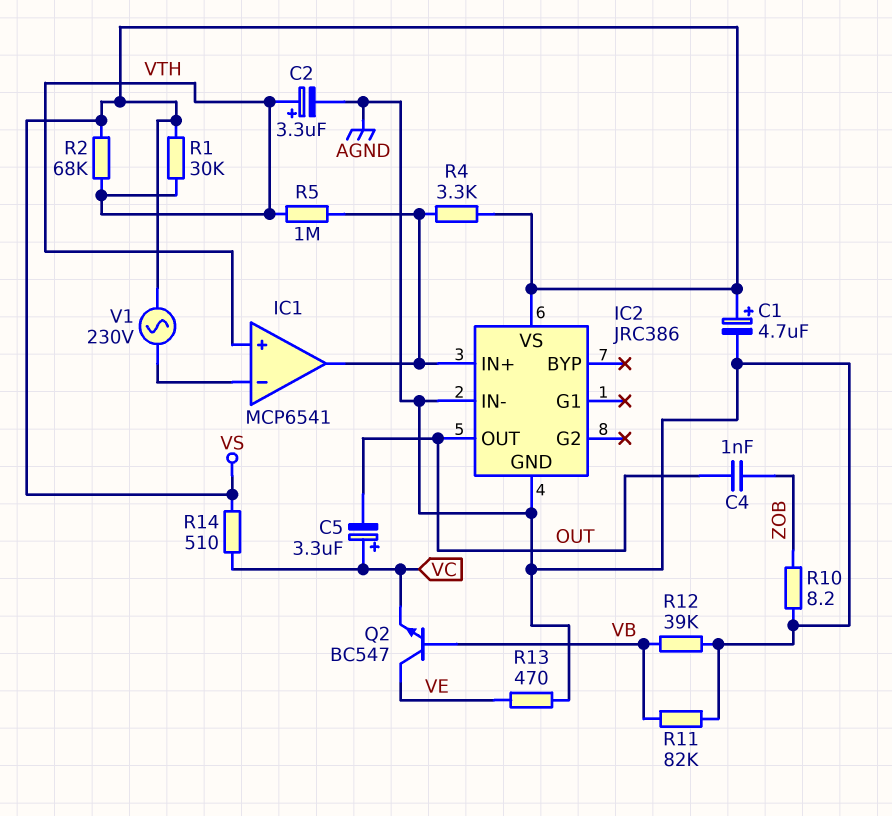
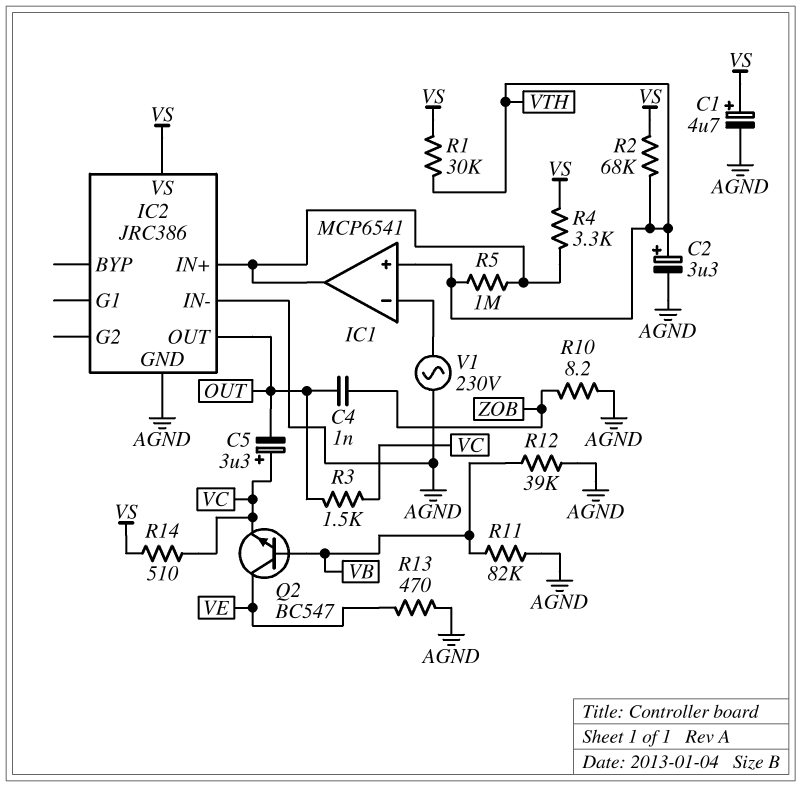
R3: none -> 1.5k (OUT, VC)
V1: AC 230V (IC1/in-, VS) -> AC 230V (AGND, IC1/in-)

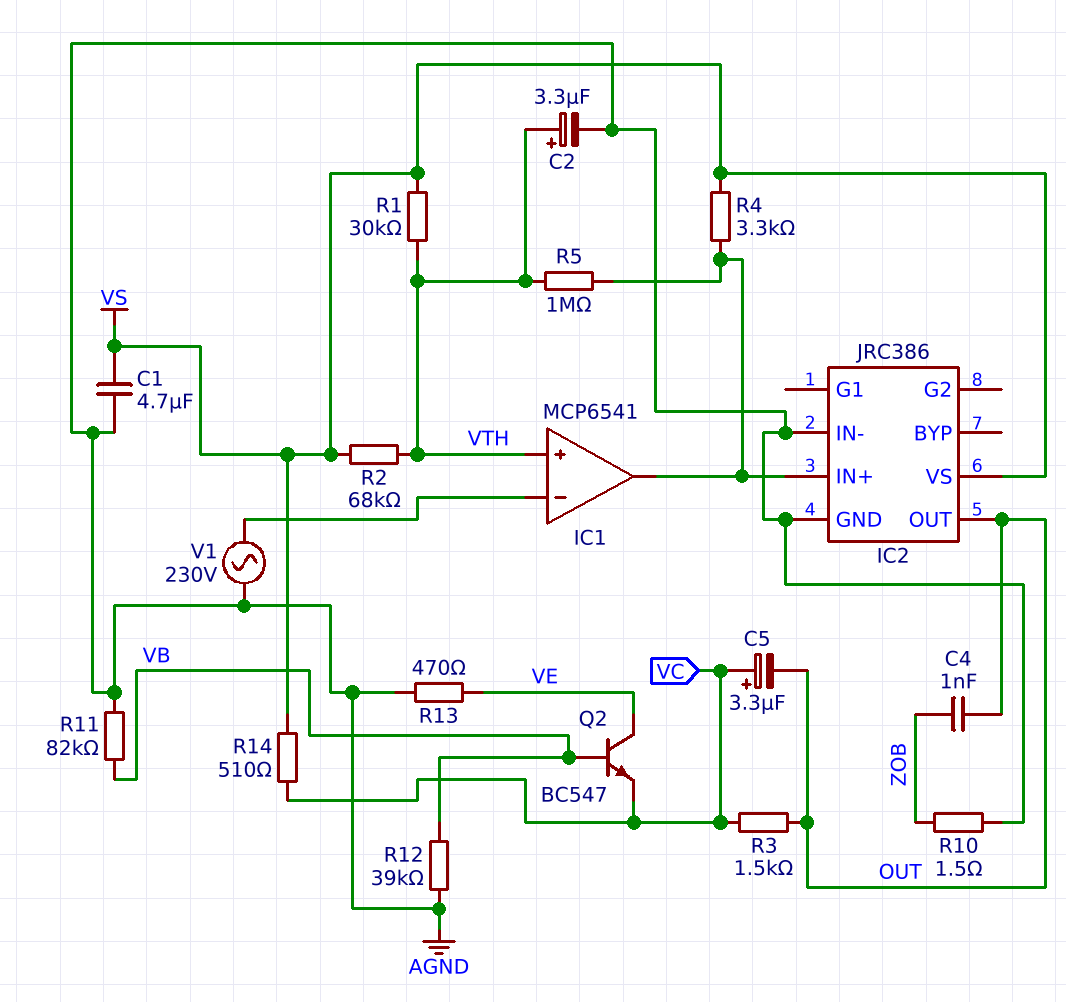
C1: 4.7uF (plus VS, minus AGND) -> 4.7uF (AGND, VS)
R10: 8.2 (AGND, ZOB) -> 1.5 (AGND, ZOB)

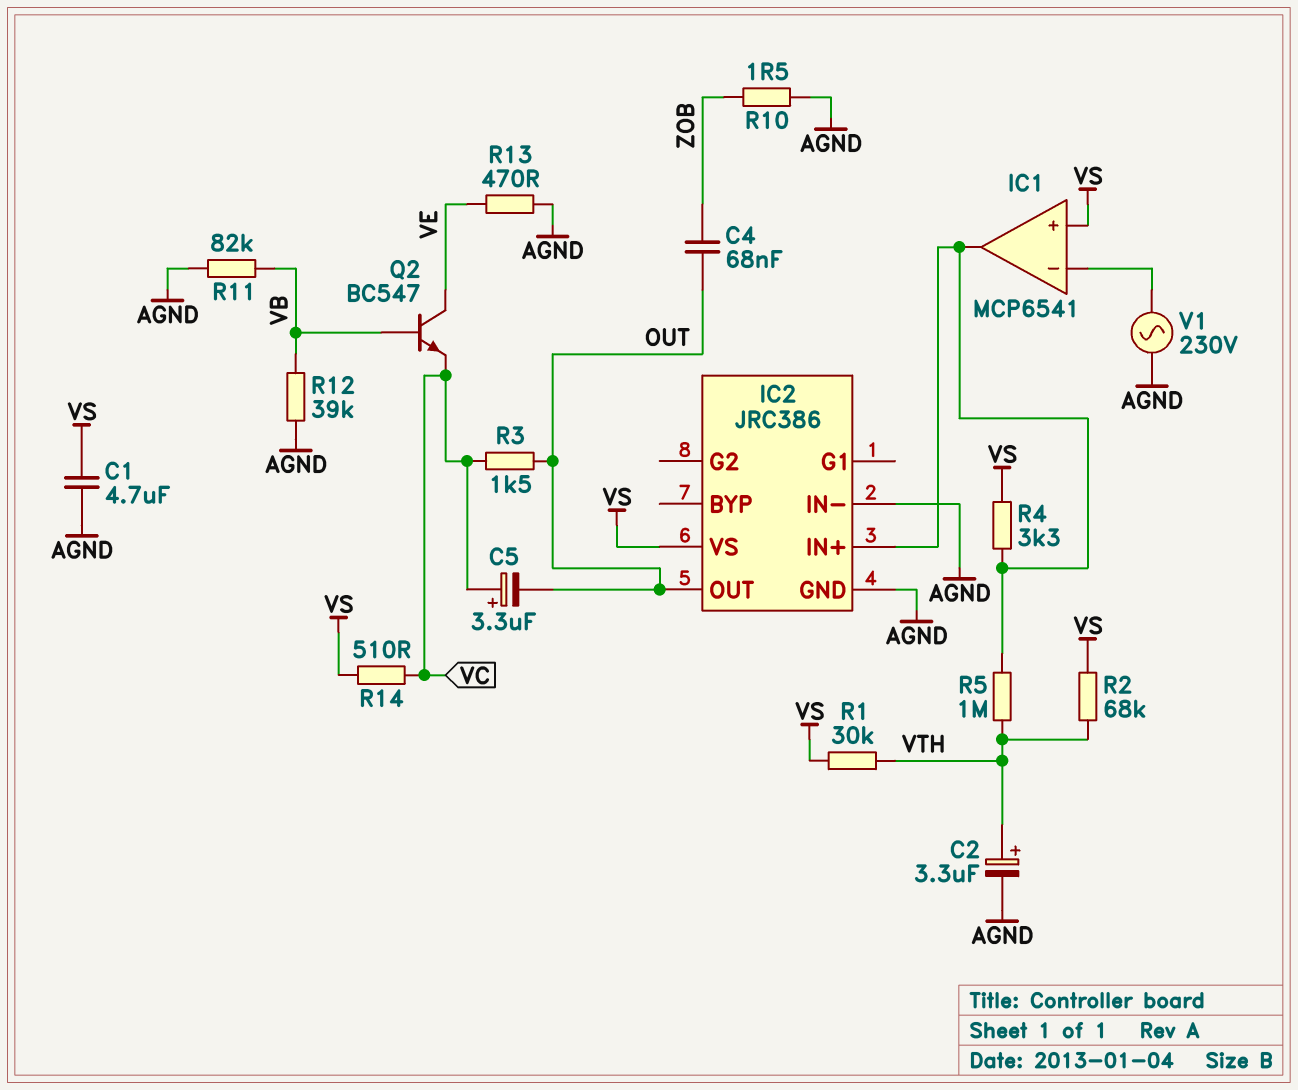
C4: 1nF (OUT, ZOB) -> 68nF (OUT, ZOB)
IC1 pin in+: VTH -> VS

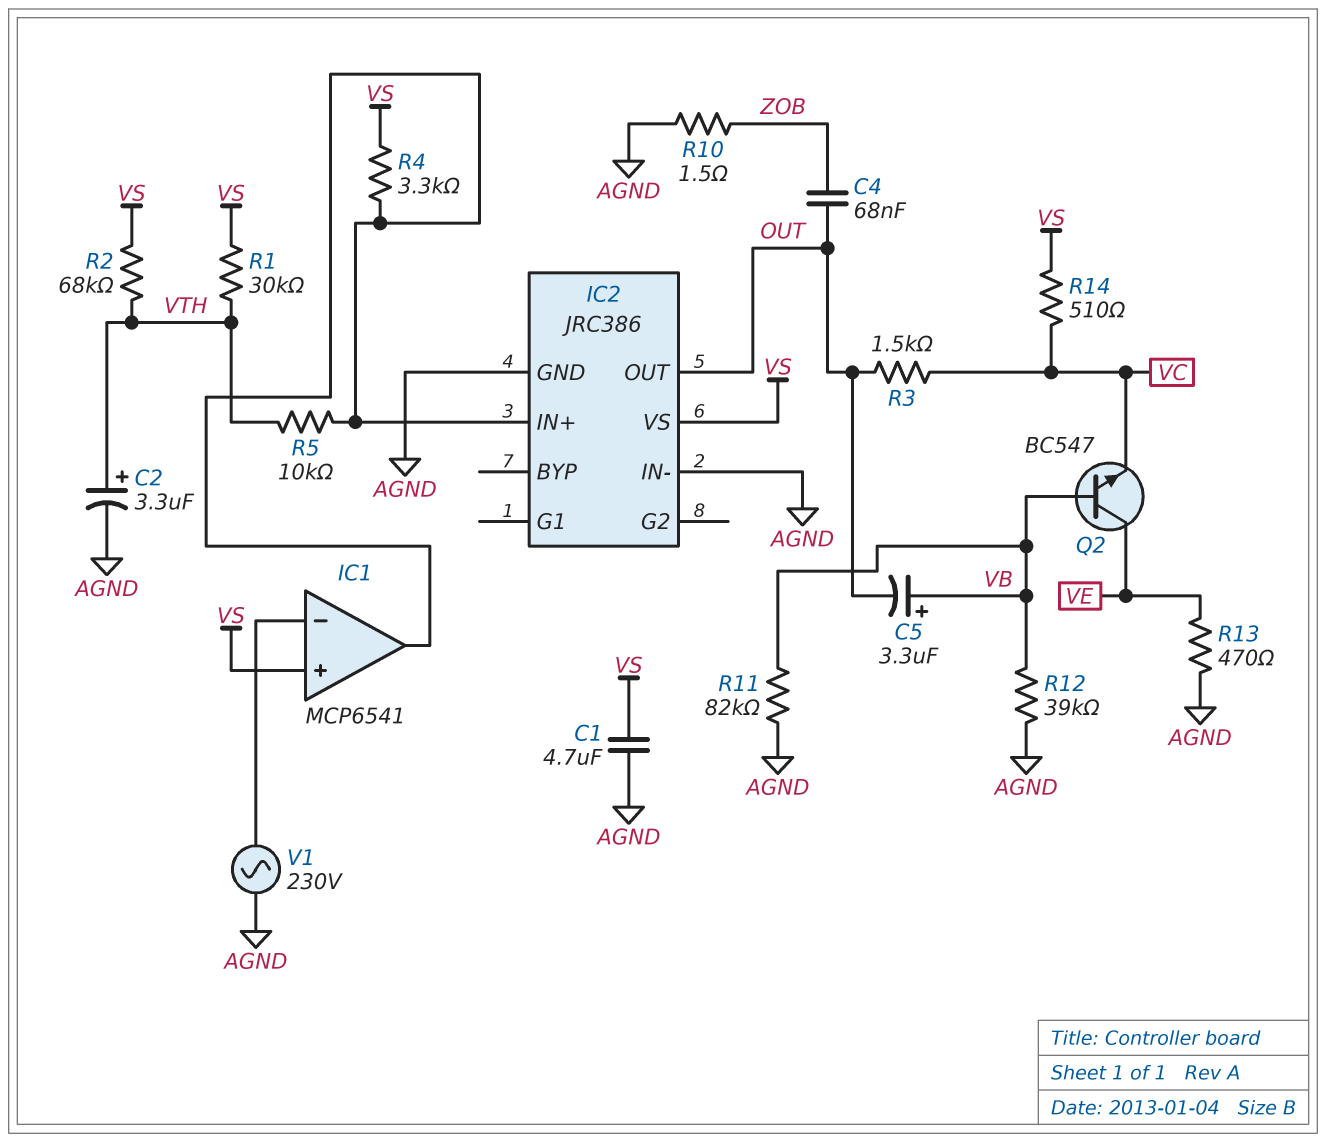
C5: 3.3uF (plus VC, minus OUT) -> 3.3uF (plus VB, minus OUT)
R5: 1M (IC1/out, VTH) -> 10k (IC1/out, VTH)

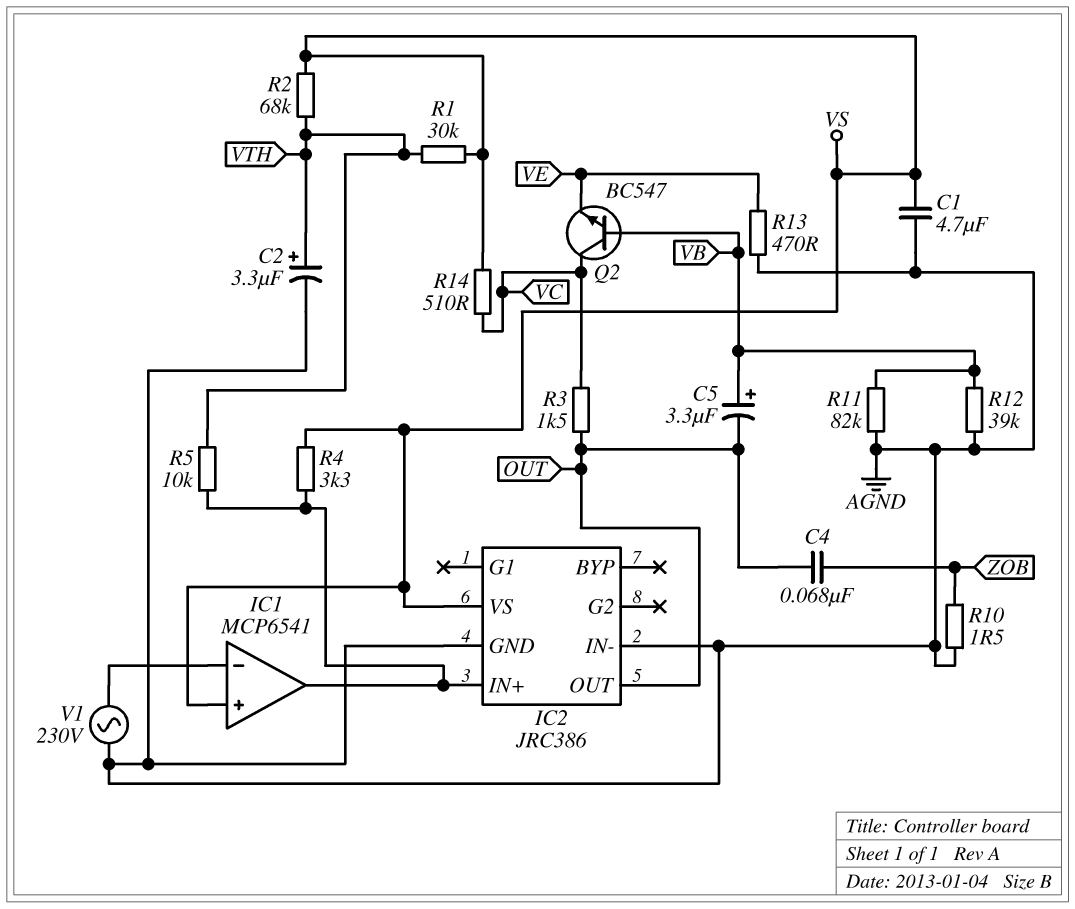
Q2: NPN BC547 (B VB, C VE, E VC) -> NPN BC547 (B VB, C VC, E VE)

